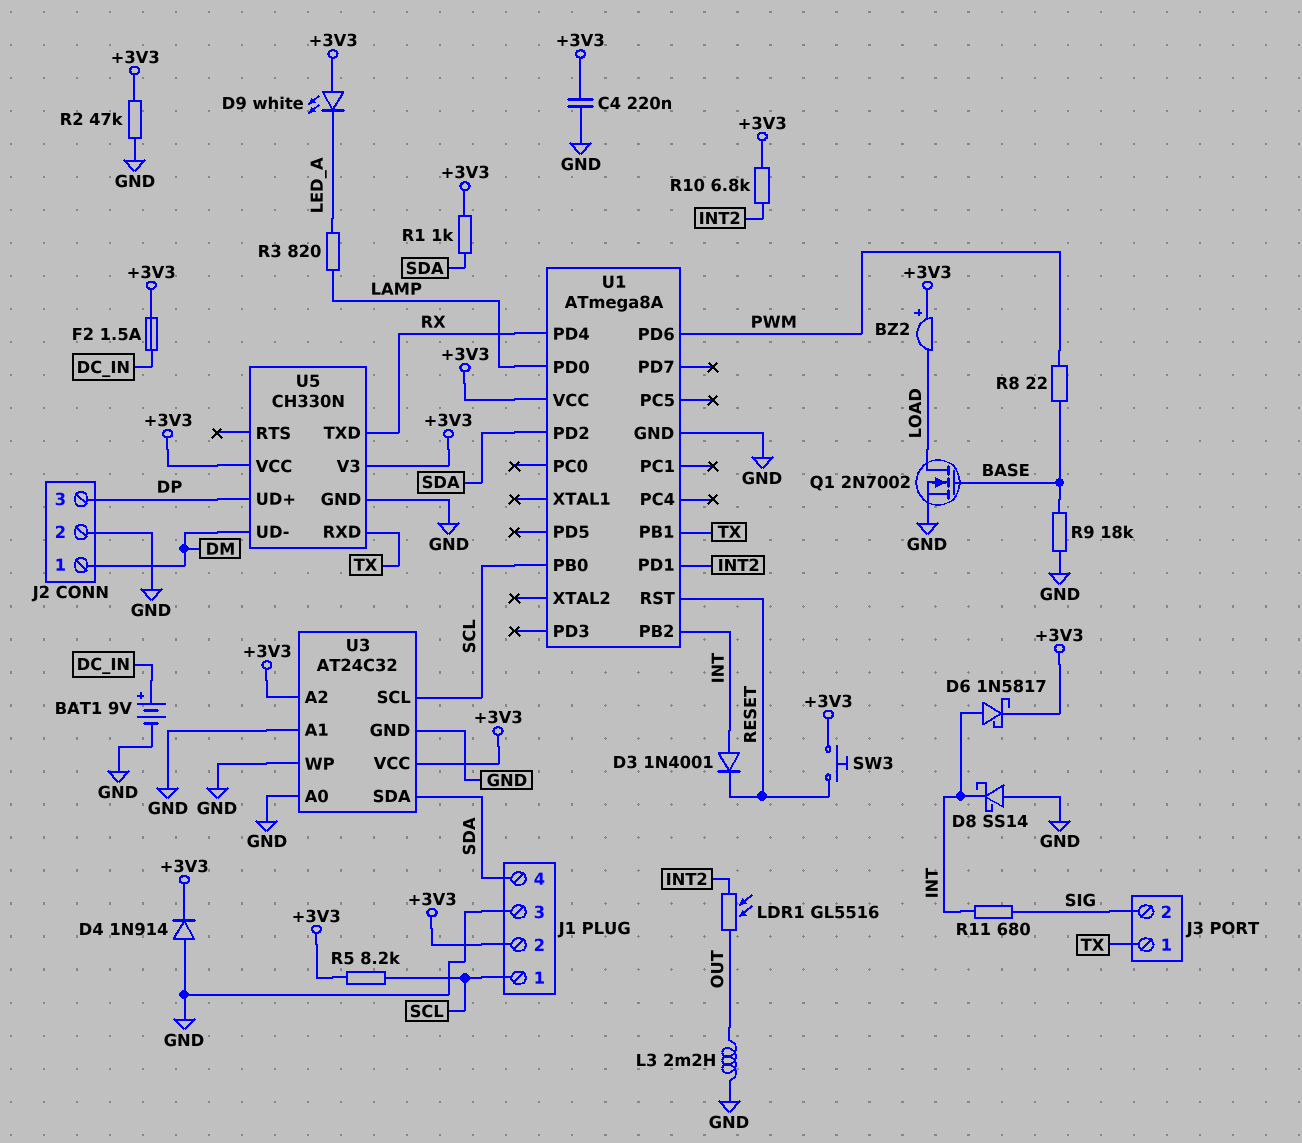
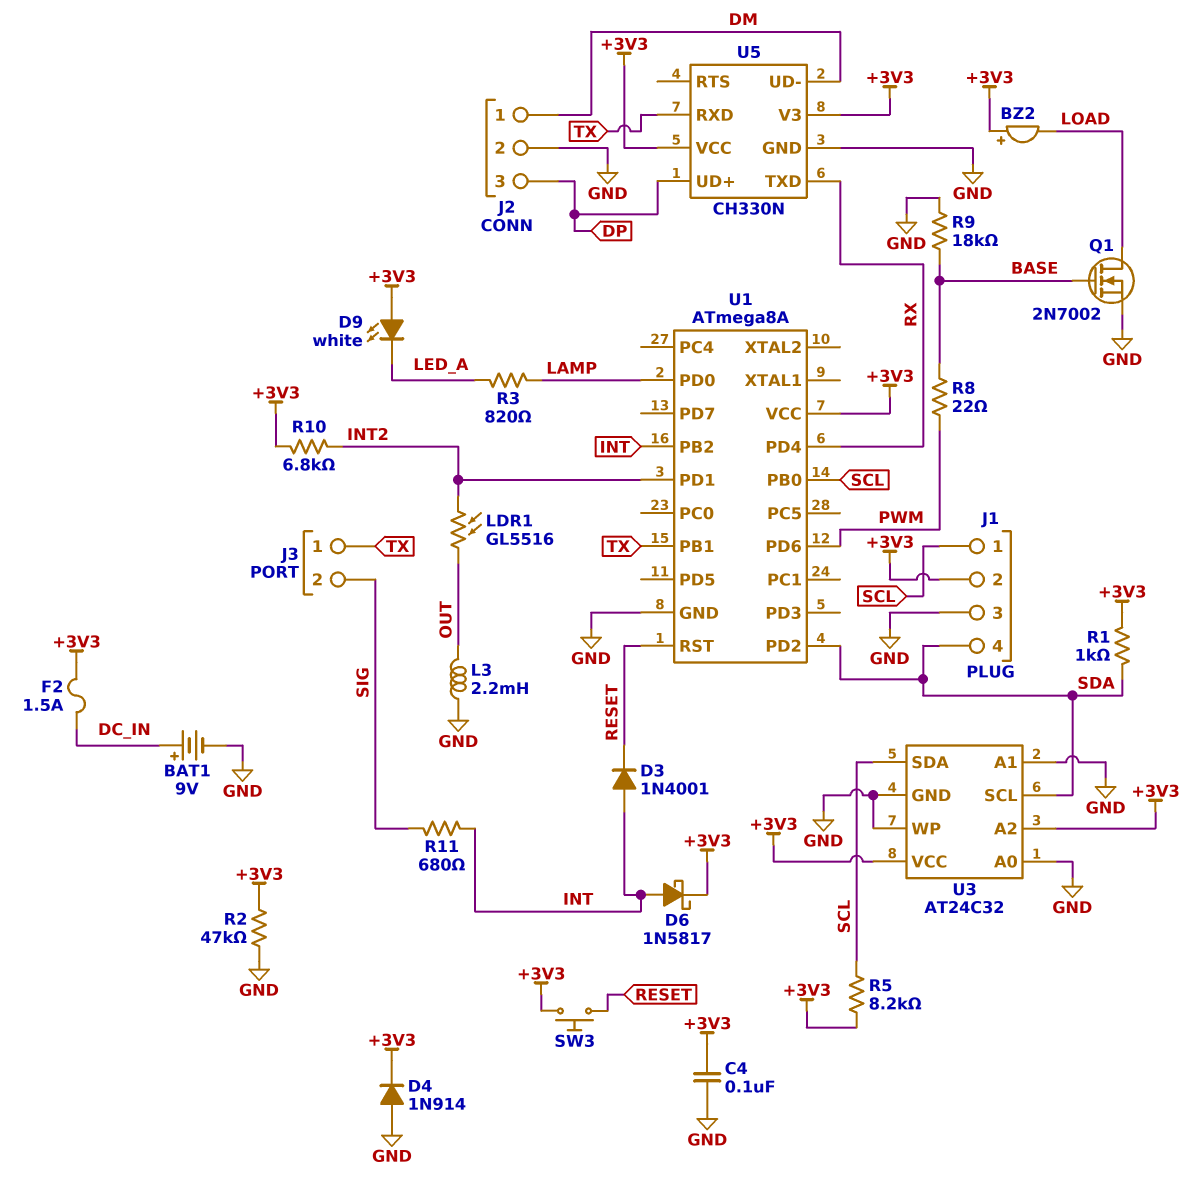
C4: 220nF (+3V3, GND) -> 100nF (+3V3, GND)
D8: schottky SS14 (A GND, K INT) -> none
U3 pin SCL: SCL -> SDA
U3 pin SDA: SDA -> SCL

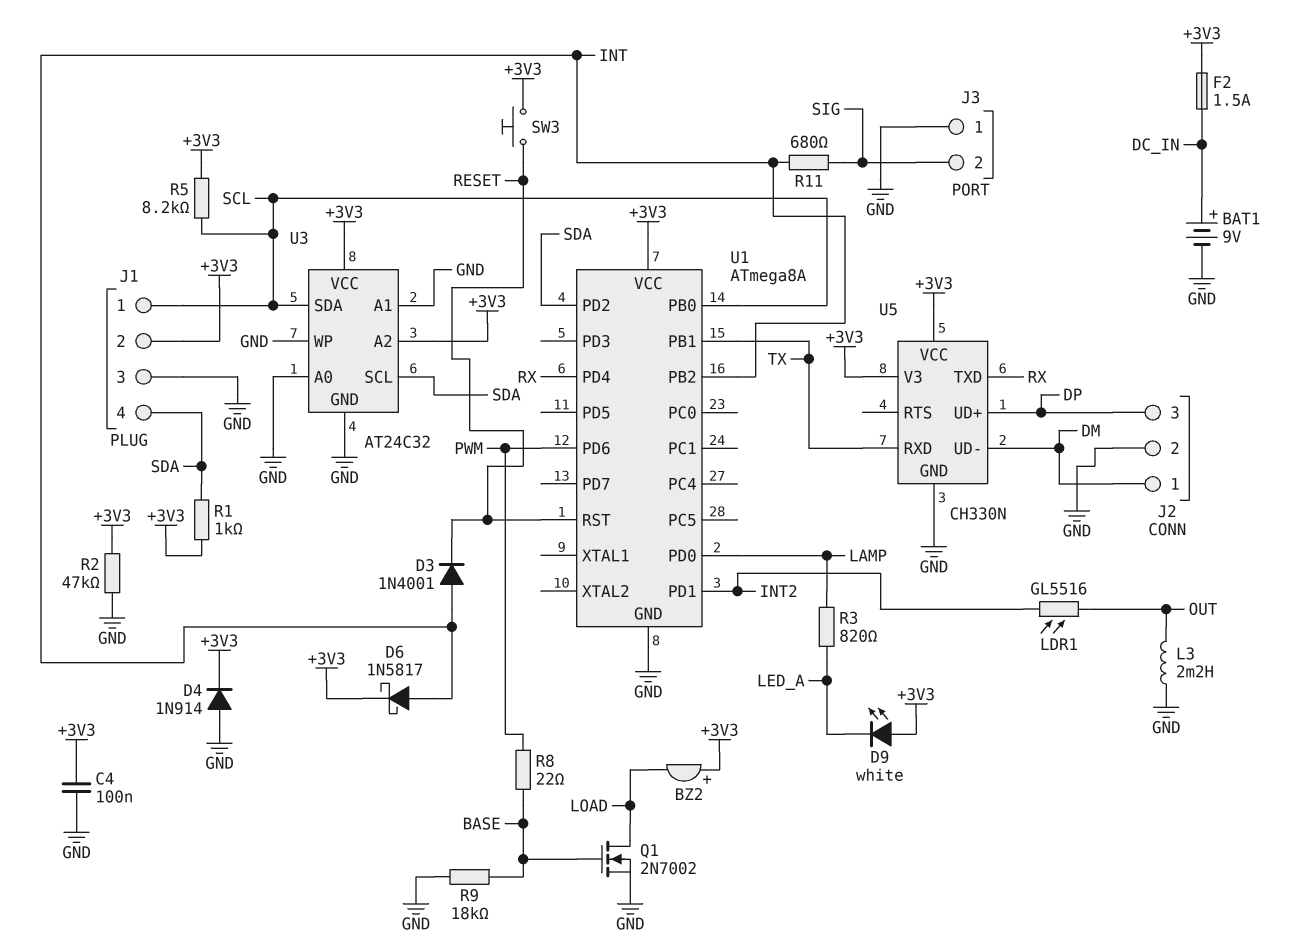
J3 pin 1: TX -> GND
R10: 6.8k (+3V3, INT2) -> none

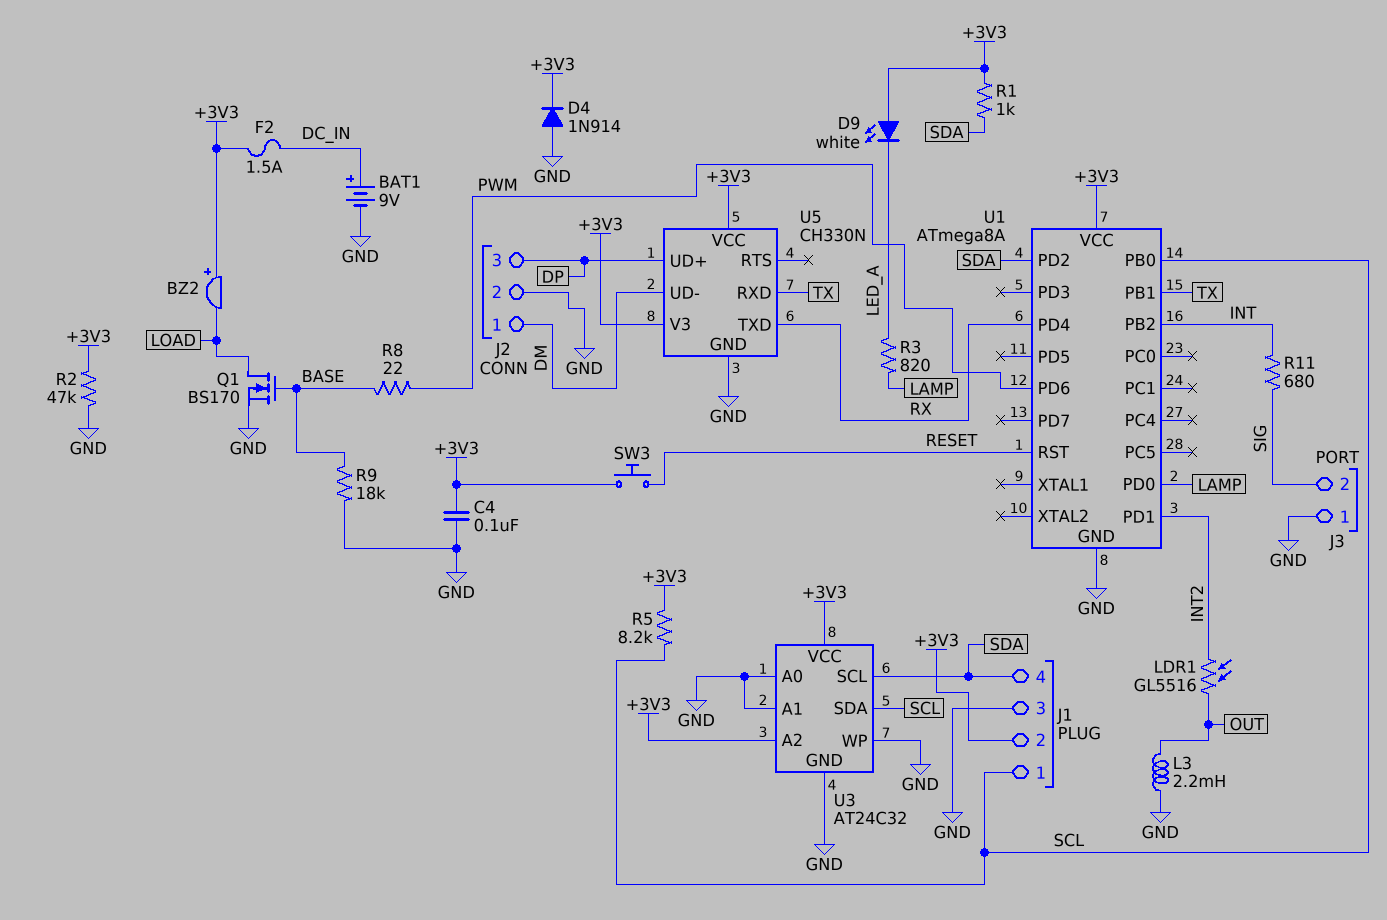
D3: diode 1N4001 (A INT, K RESET) -> none
D6: schottky 1N5817 (A INT, K +3V3) -> none
Q1: NMOS 2N7002 (G BASE, D LOAD, S GND) -> NMOS BS170 (G BASE, D LOAD, S GND)

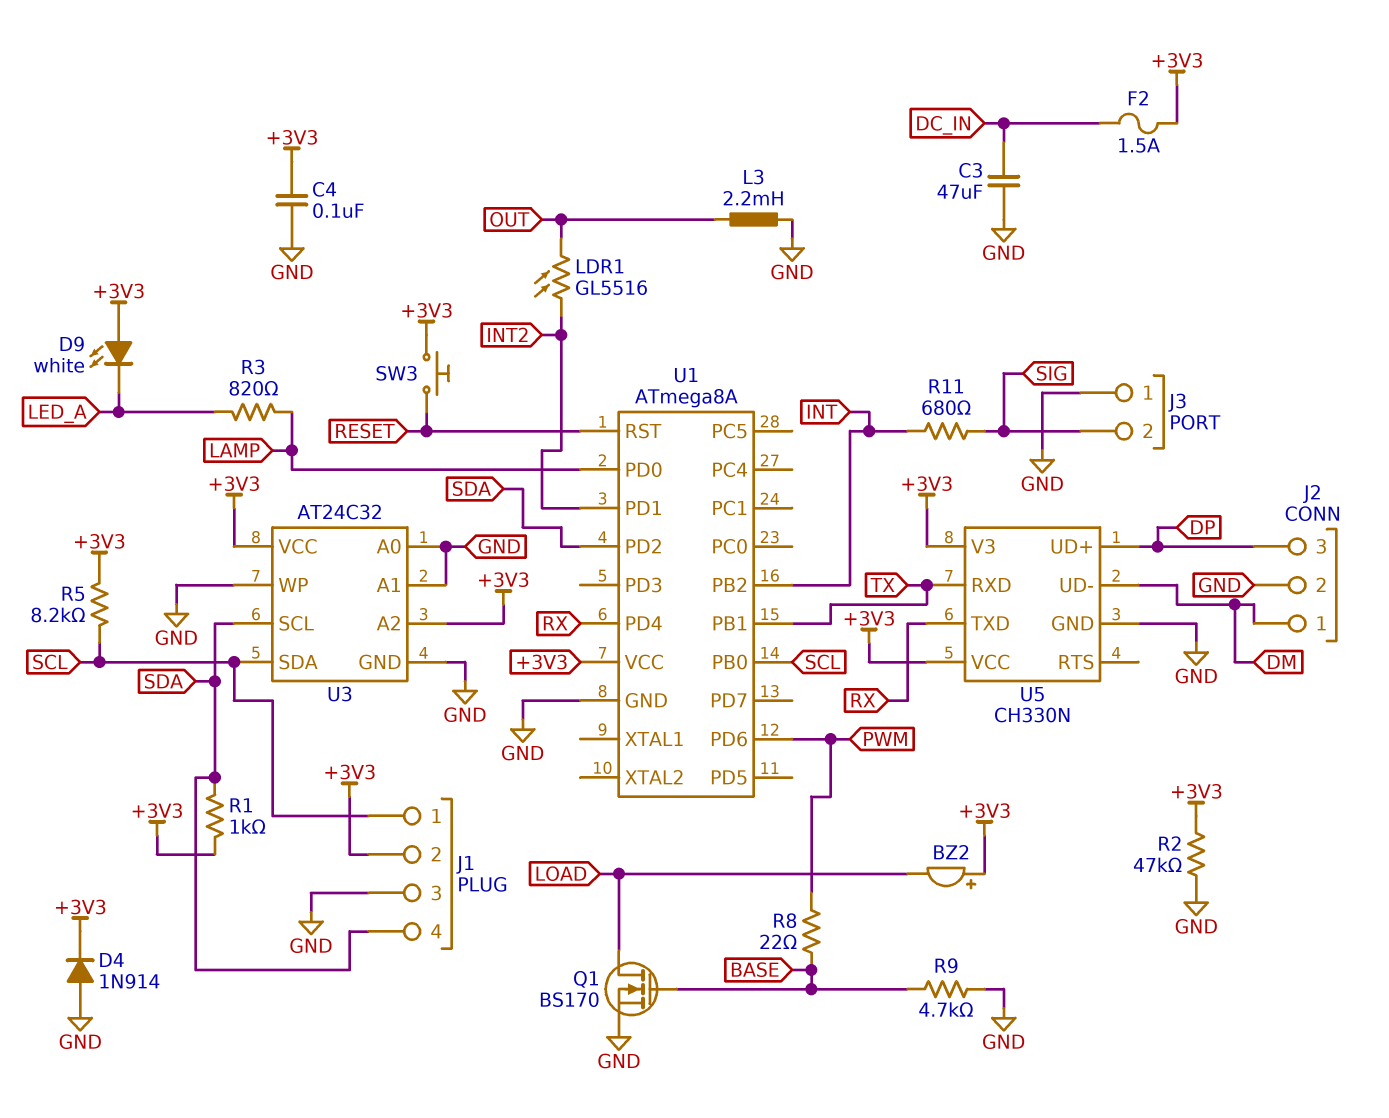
BAT1: 9V (plus DC_IN, minus GND) -> none
C3: none -> 47uF (DC_IN, GND)
R9: 18k (BASE, GND) -> 4.7k (BASE, GND)

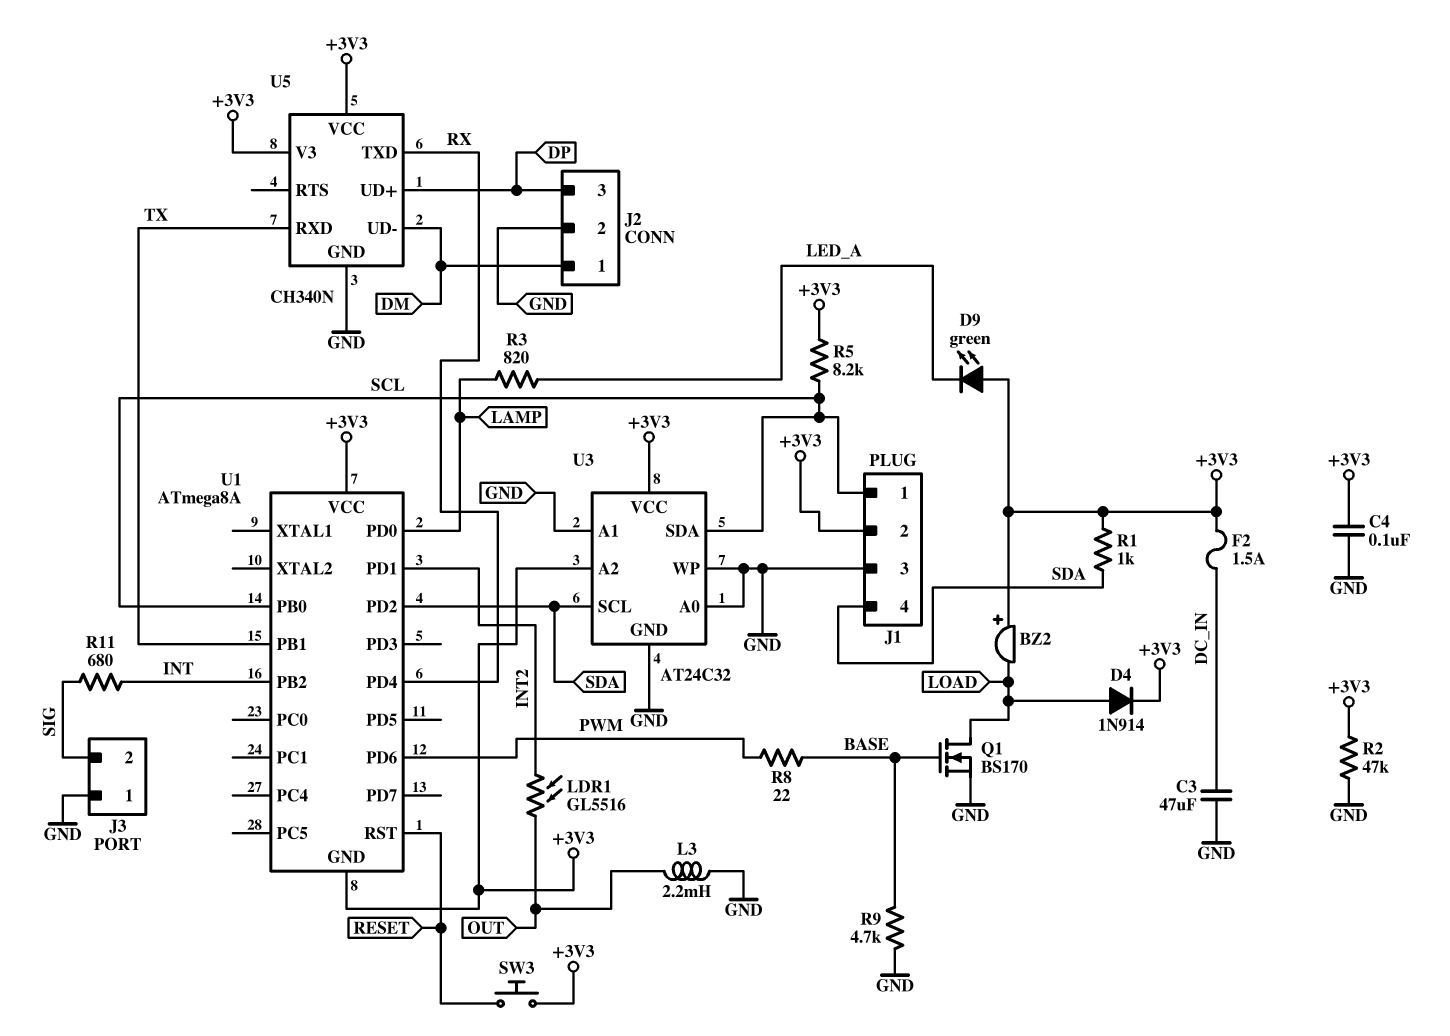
D4: diode 1N914 (A GND, K +3V3) -> diode 1N914 (A LOAD, K +3V3)
D9: LED white (A +3V3, K LED_A) -> LED green (A +3V3, K LED_A)
U1 pin GND: GND -> +3V3
U5: CH330N -> CH340N

